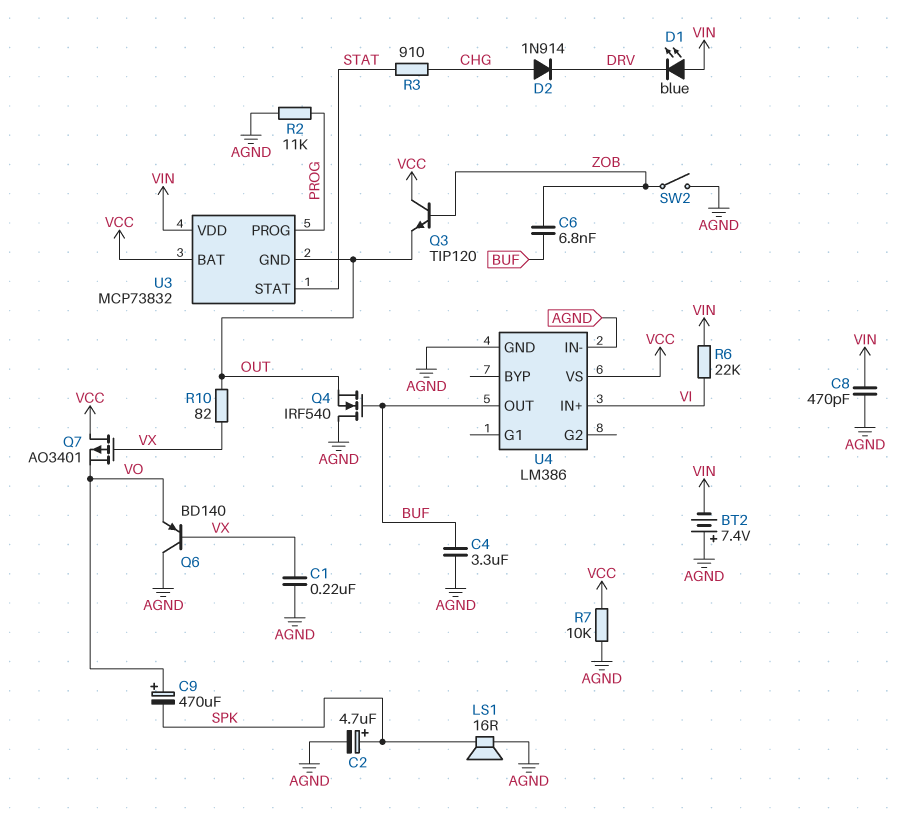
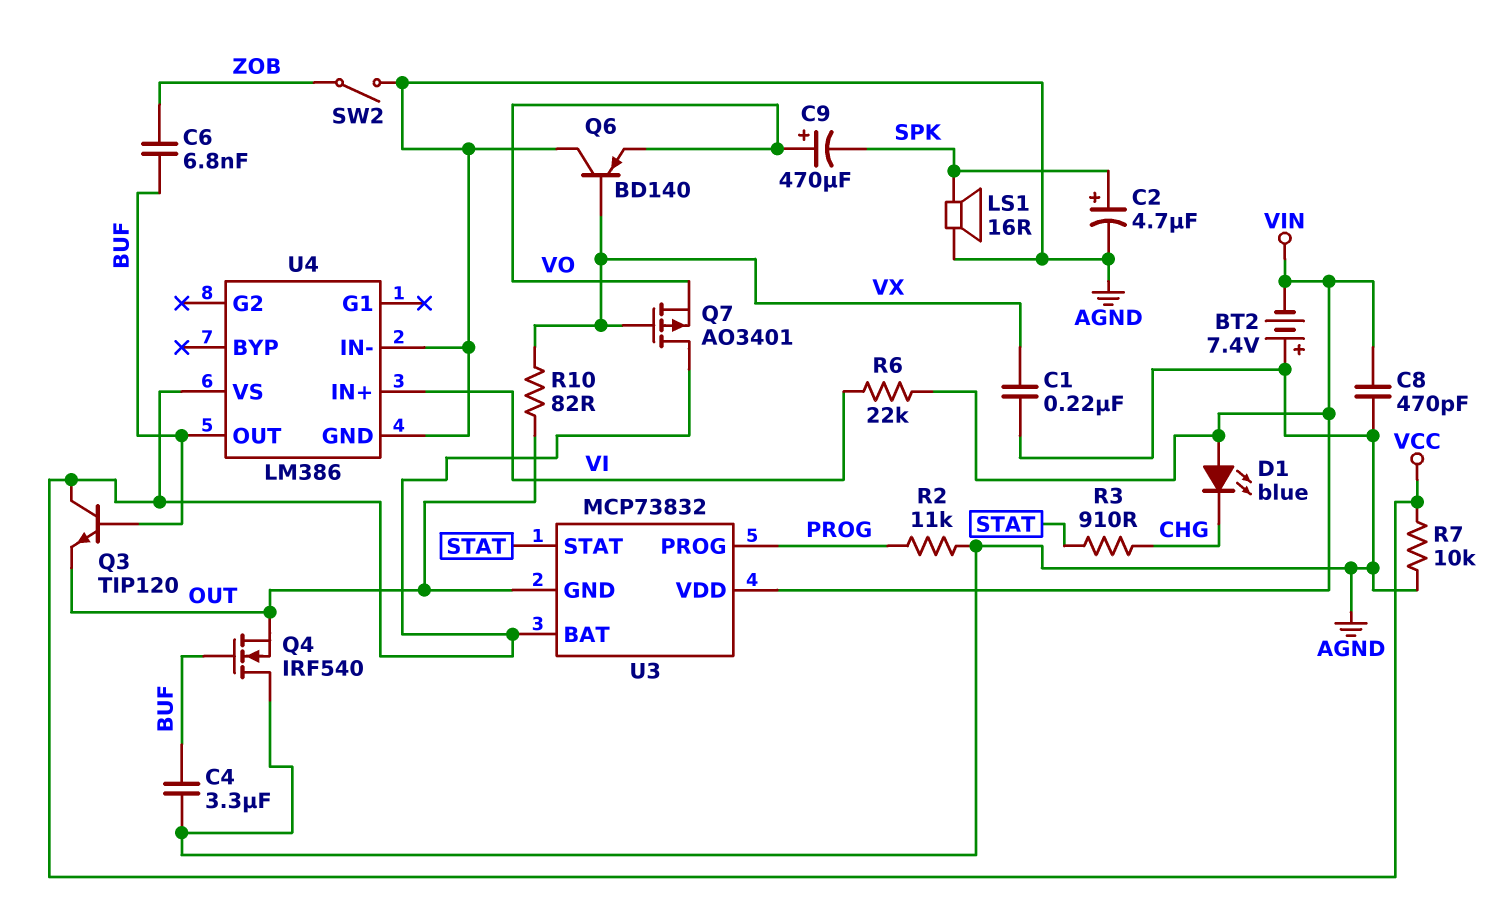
D1: LED blue (A VIN, K DRV) -> LED blue (A VIN, K CHG)
D2: diode 1N914 (A CHG, K DRV) -> none
Q3: NPN TIP120 (B ZOB, C VCC, E OUT) -> NPN TIP120 (B BUF, C VCC, E OUT)

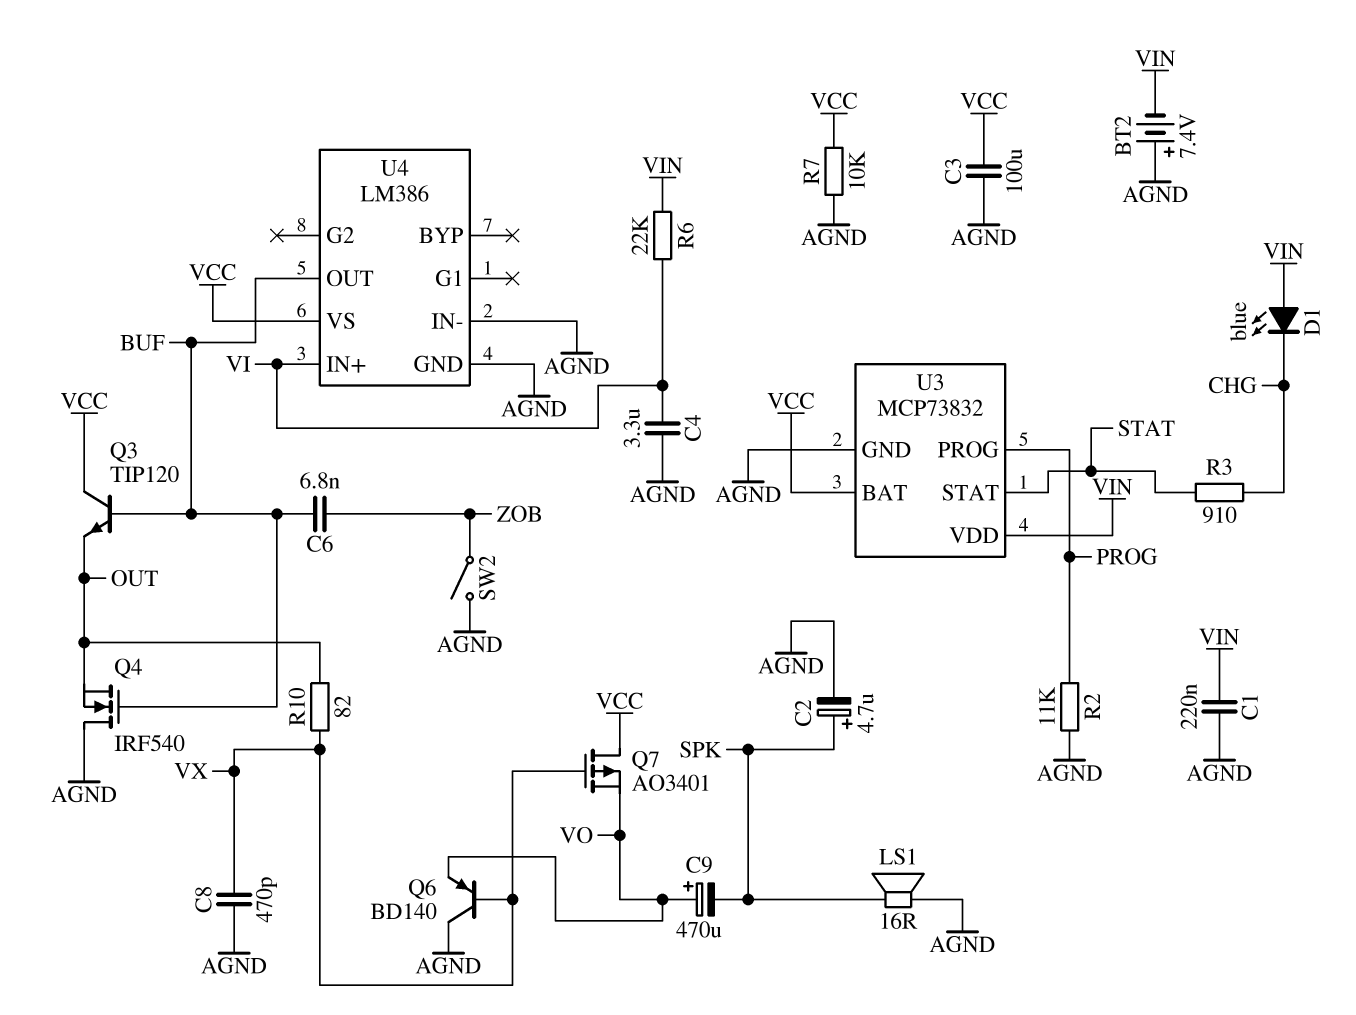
C1: 220nF (AGND, VX) -> 220nF (AGND, VIN)
C3: none -> 100uF (AGND, VCC)
C4: 3.3uF (AGND, BUF) -> 3.3uF (AGND, VI)
C8: 470pF (AGND, VIN) -> 470pF (AGND, VX)
U3 pin GND: OUT -> AGND

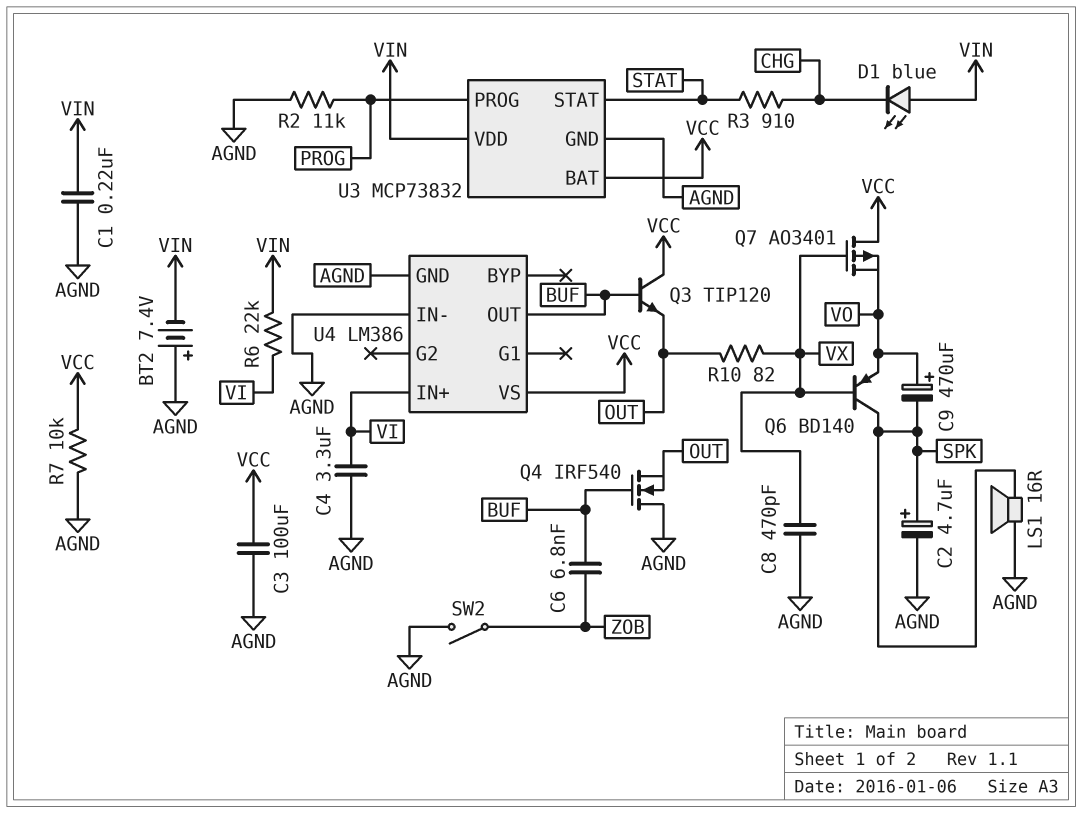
Q6: PNP BD140 (B VX, C AGND, E VO) -> PNP BD140 (B VX, C SPK, E VO)

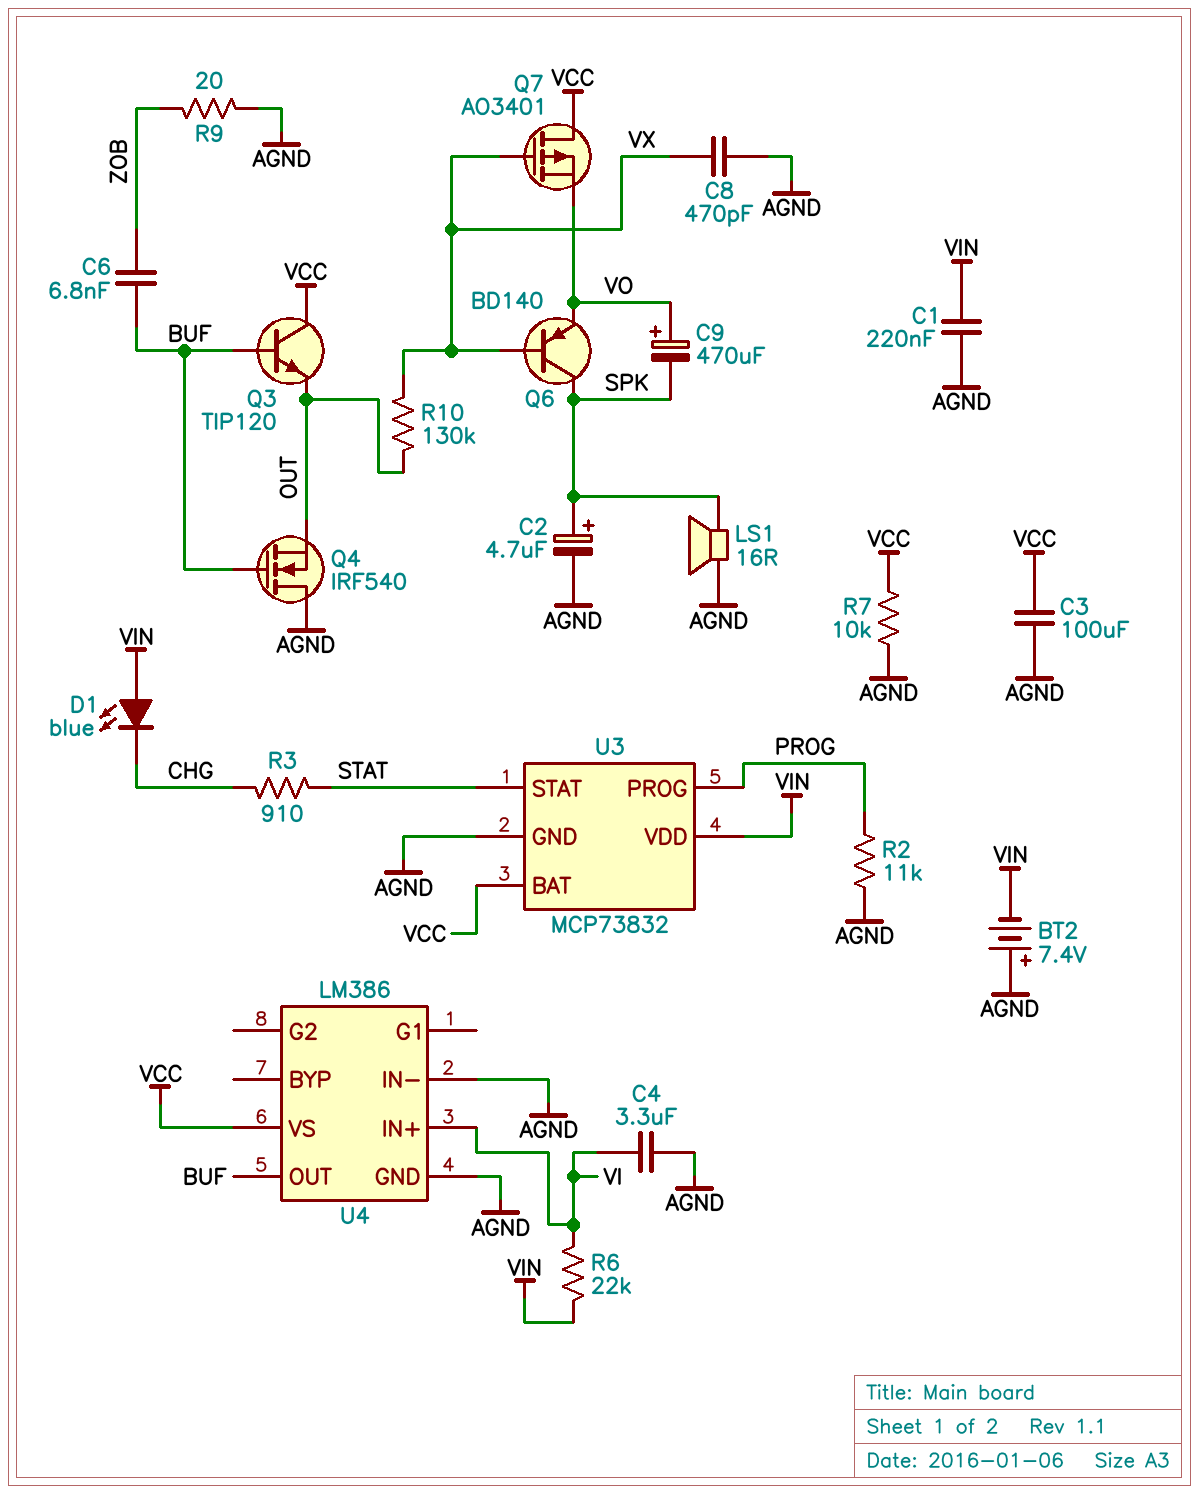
R9: none -> 20 (AGND, ZOB)
R10: 82 (OUT, VX) -> 130k (OUT, VX)
SW2: switch (AGND, ZOB) -> none

